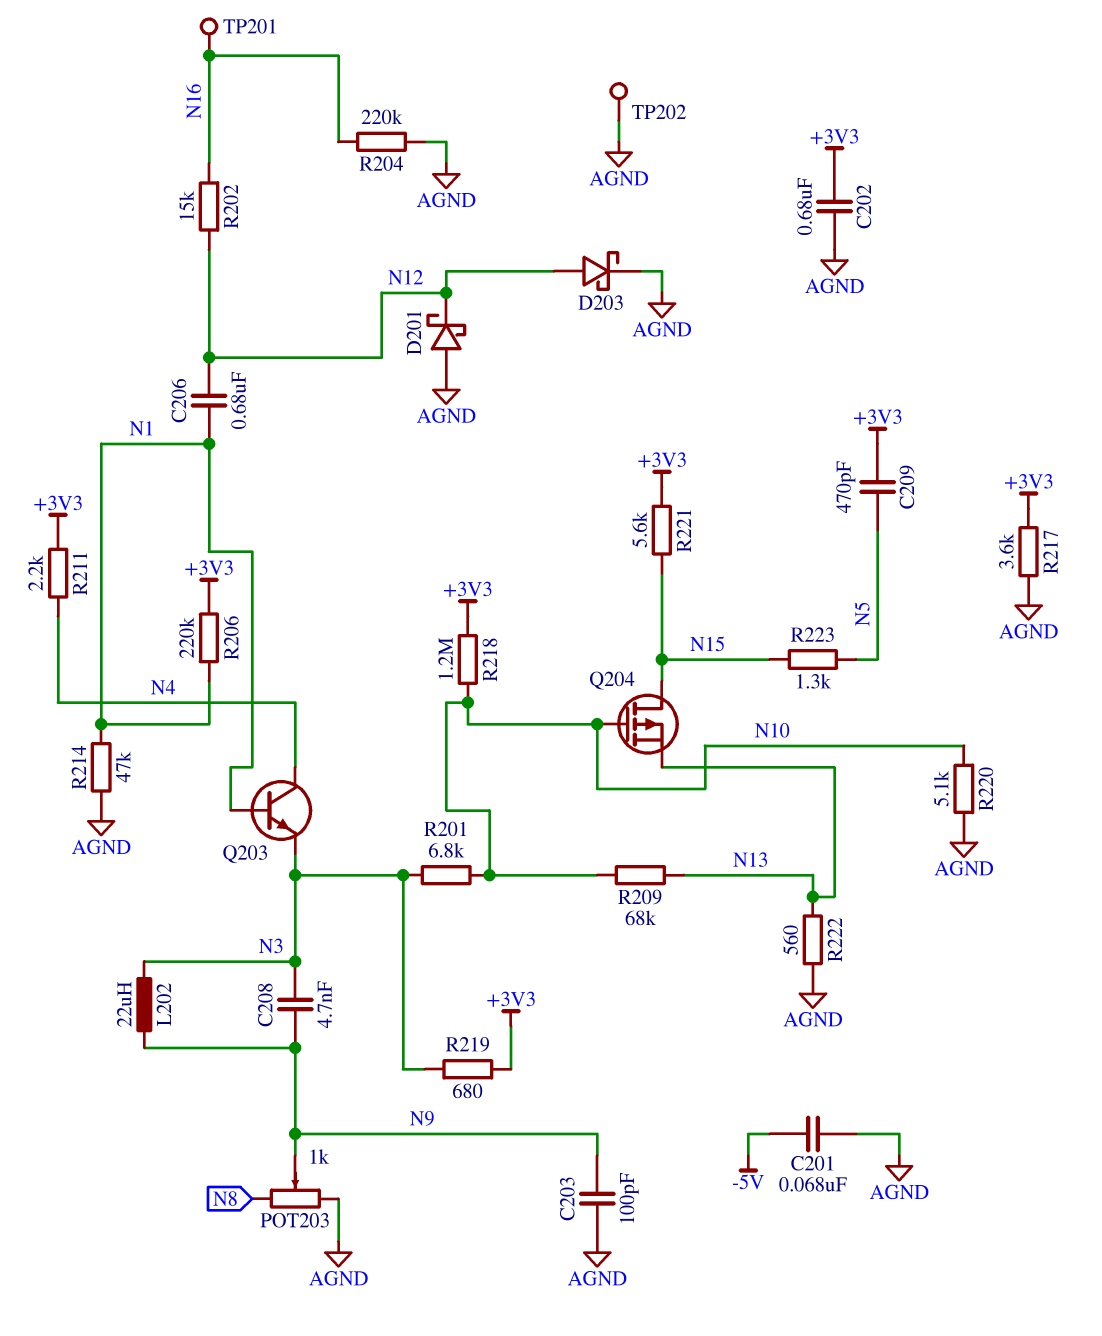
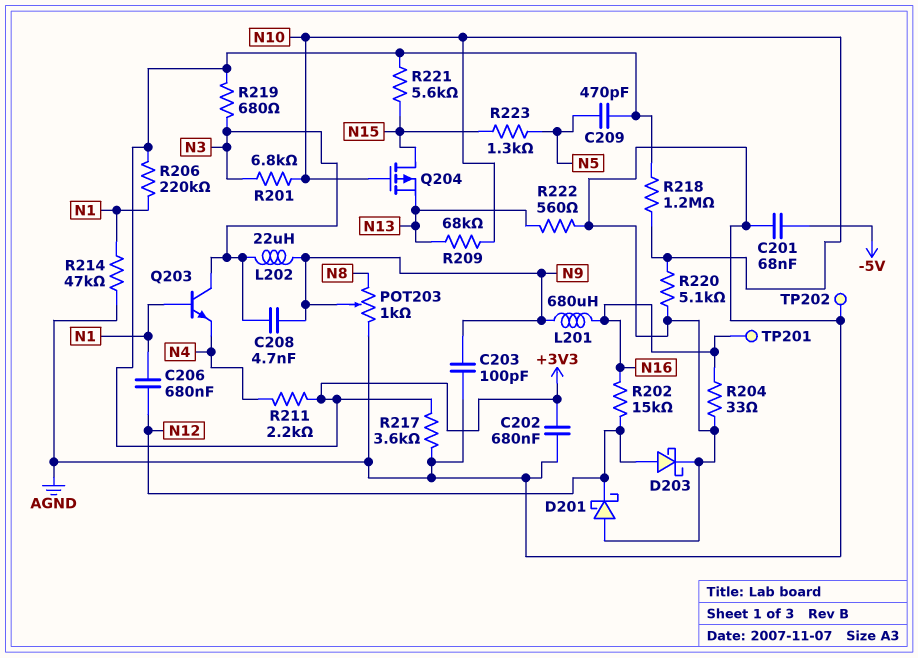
L201: none -> 680uH (N9, N16)
Q203: NPN (B N1, C N4, E N3) -> NPN (B N1, C N3, E N4)
R204: 220k (AGND, N16) -> 33 (AGND, N16)

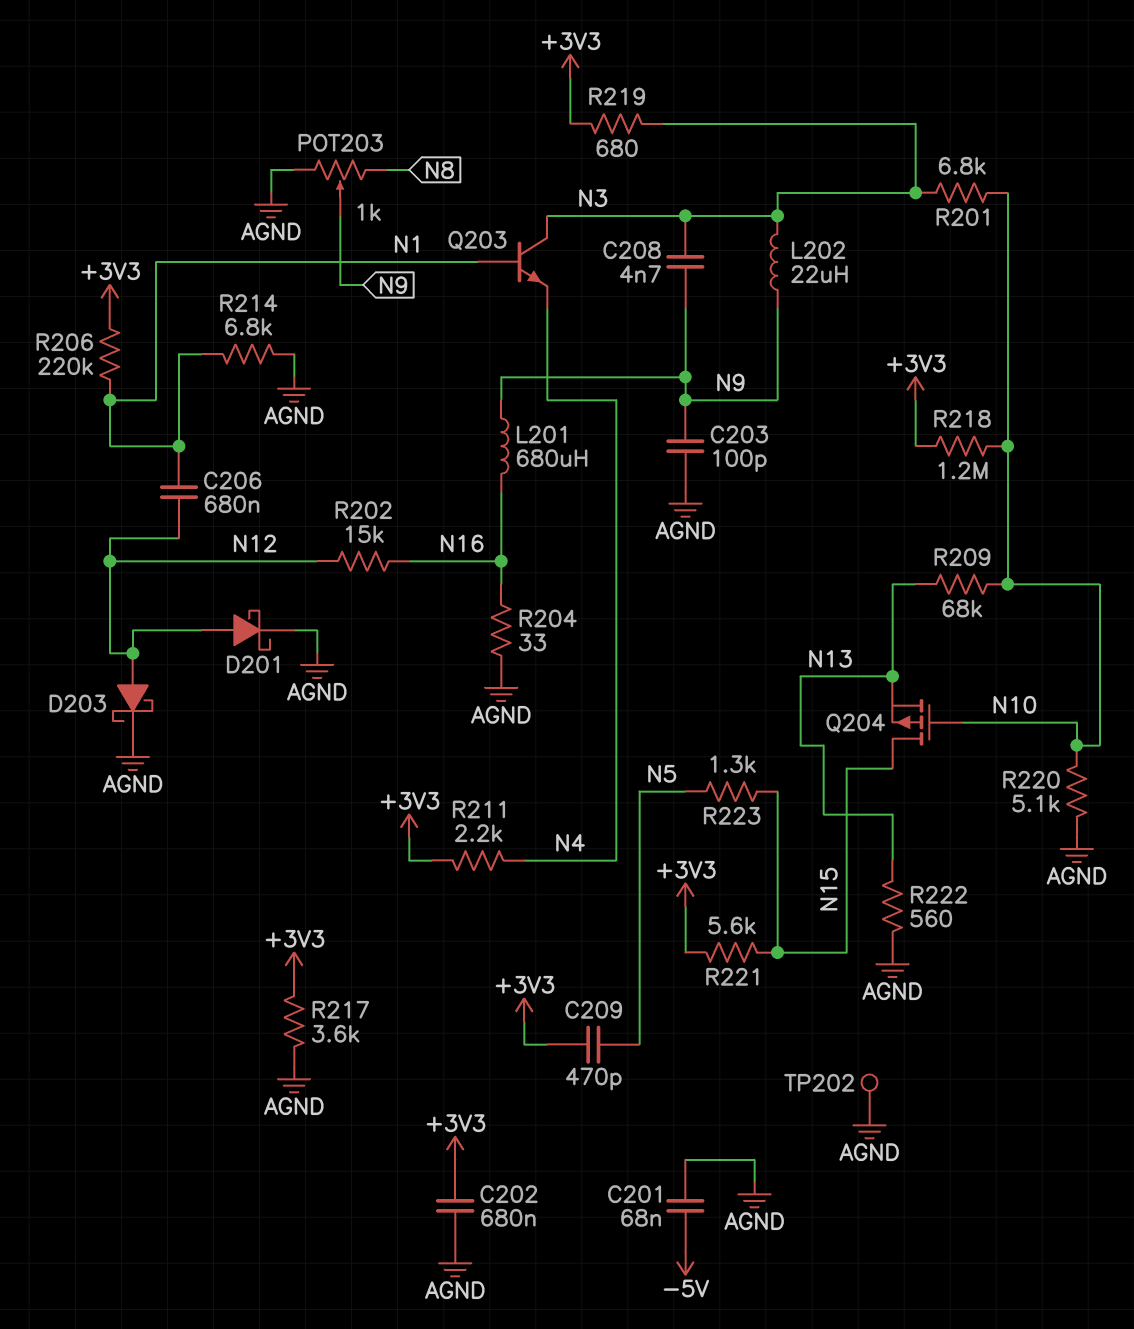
D201: schottky (A AGND, K N12) -> schottky (A N12, K AGND)
R214: 47k (AGND, N1) -> 6.8k (AGND, N1)
TP201: test point (N16) -> none

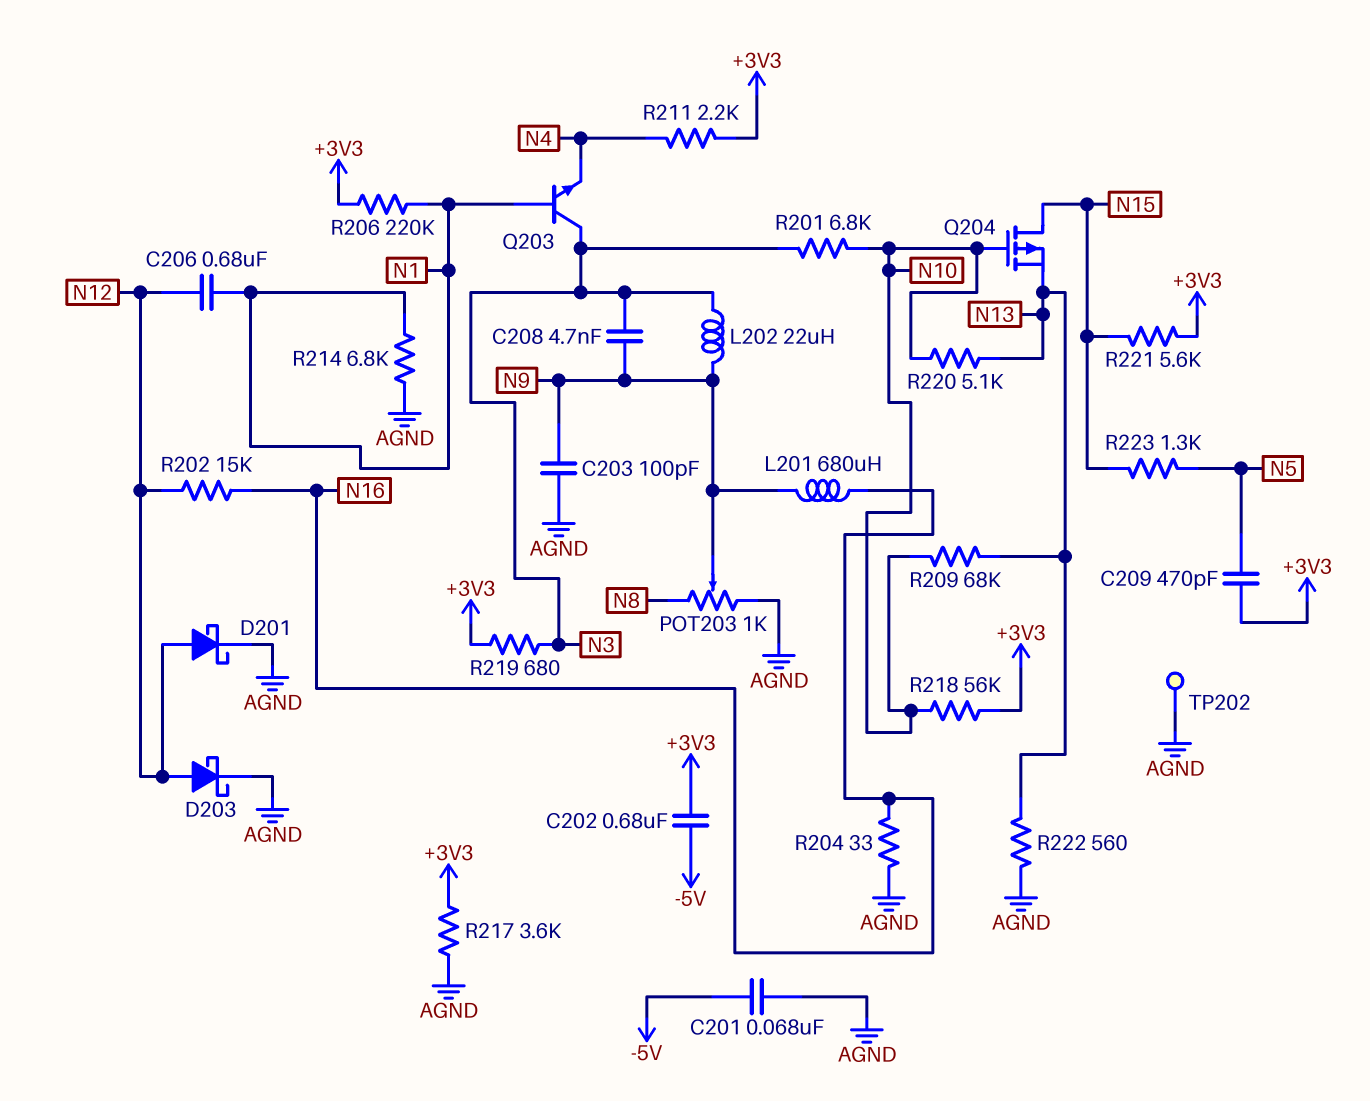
C202: 680nF (+3V3, AGND) -> 680nF (+3V3, -5V)
R218: 1.2M (+3V3, N10) -> 56k (+3V3, N10)
R220: 5.1k (AGND, N10) -> 5.1k (N10, N13)

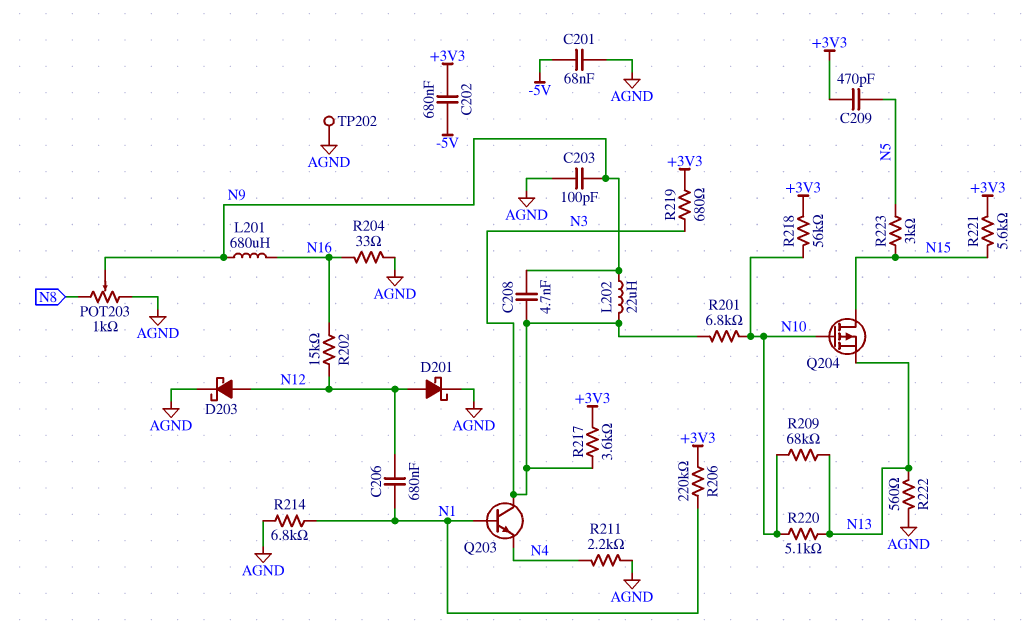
R211: 2.2k (+3V3, N4) -> 2.2k (AGND, N4)
R217: 3.6k (+3V3, AGND) -> 3.6k (+3V3, N3)
R223: 1.3k (N5, N15) -> 3k (N5, N15)

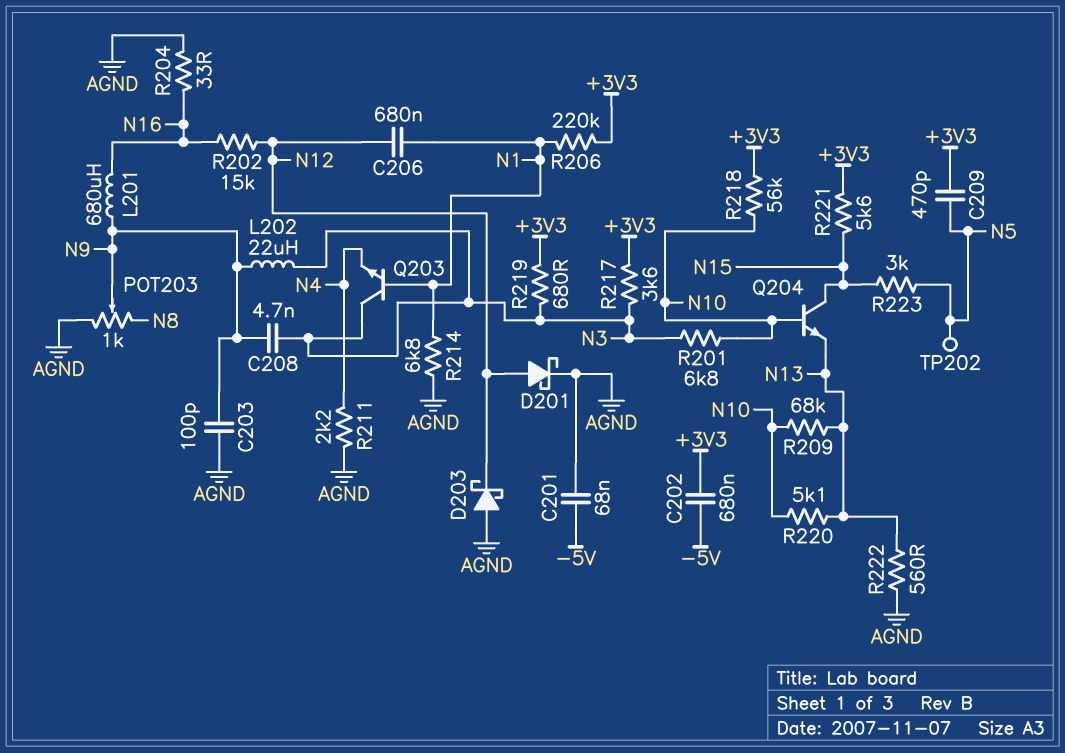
D203: schottky (A N12, K AGND) -> schottky (A AGND, K N12)
Q204: PMOS (G N10, D N15, S N13) -> NPN (B N10, C N15, E N13)
TP202: test point (AGND) -> test point (N5)

